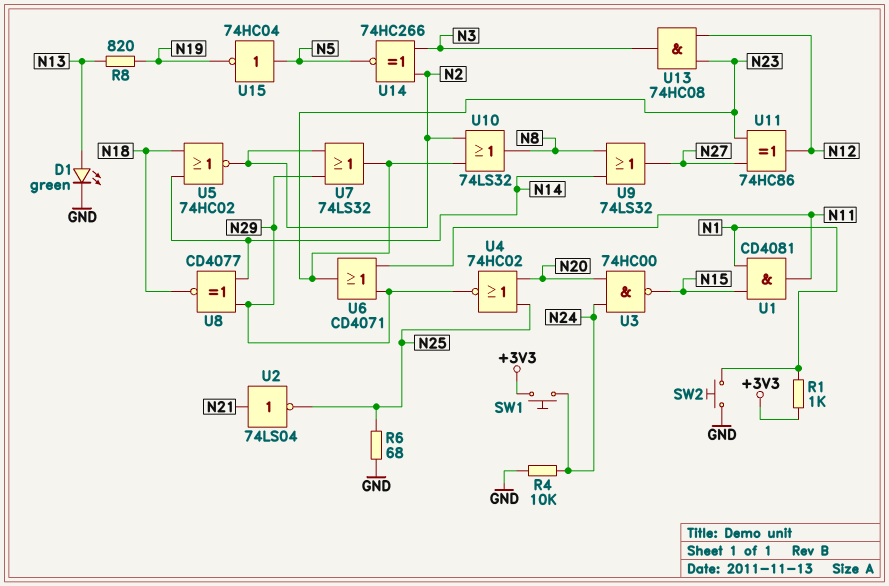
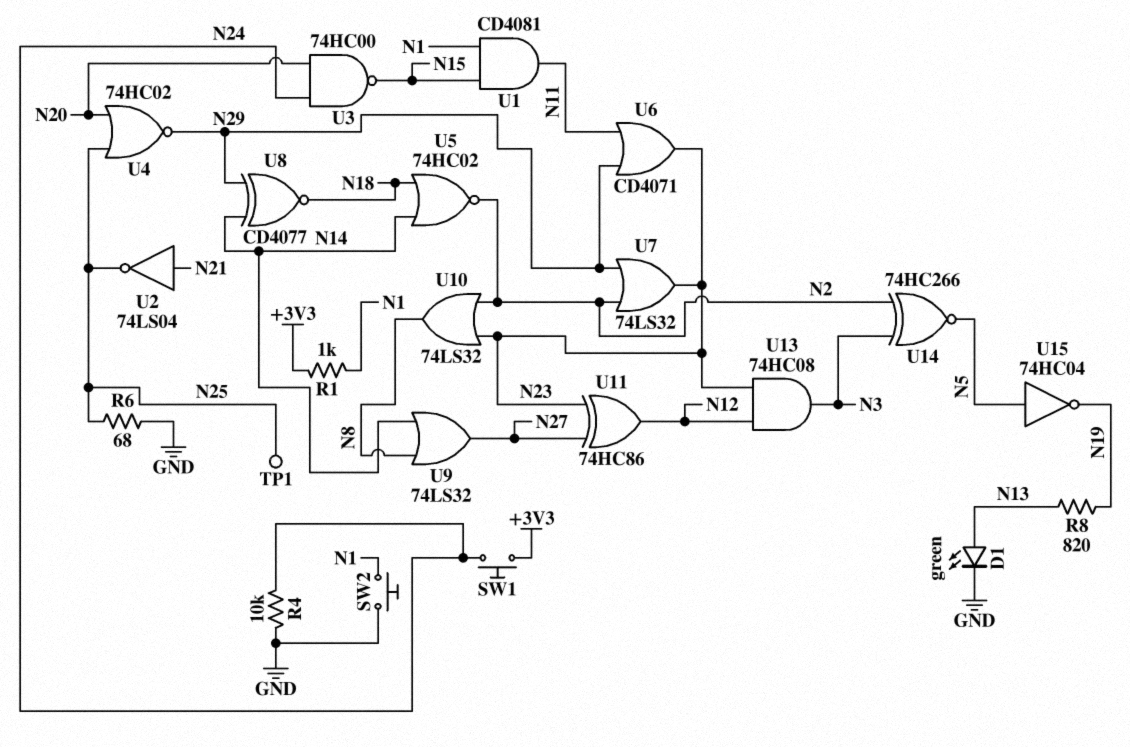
TP1: none -> test point (N25)

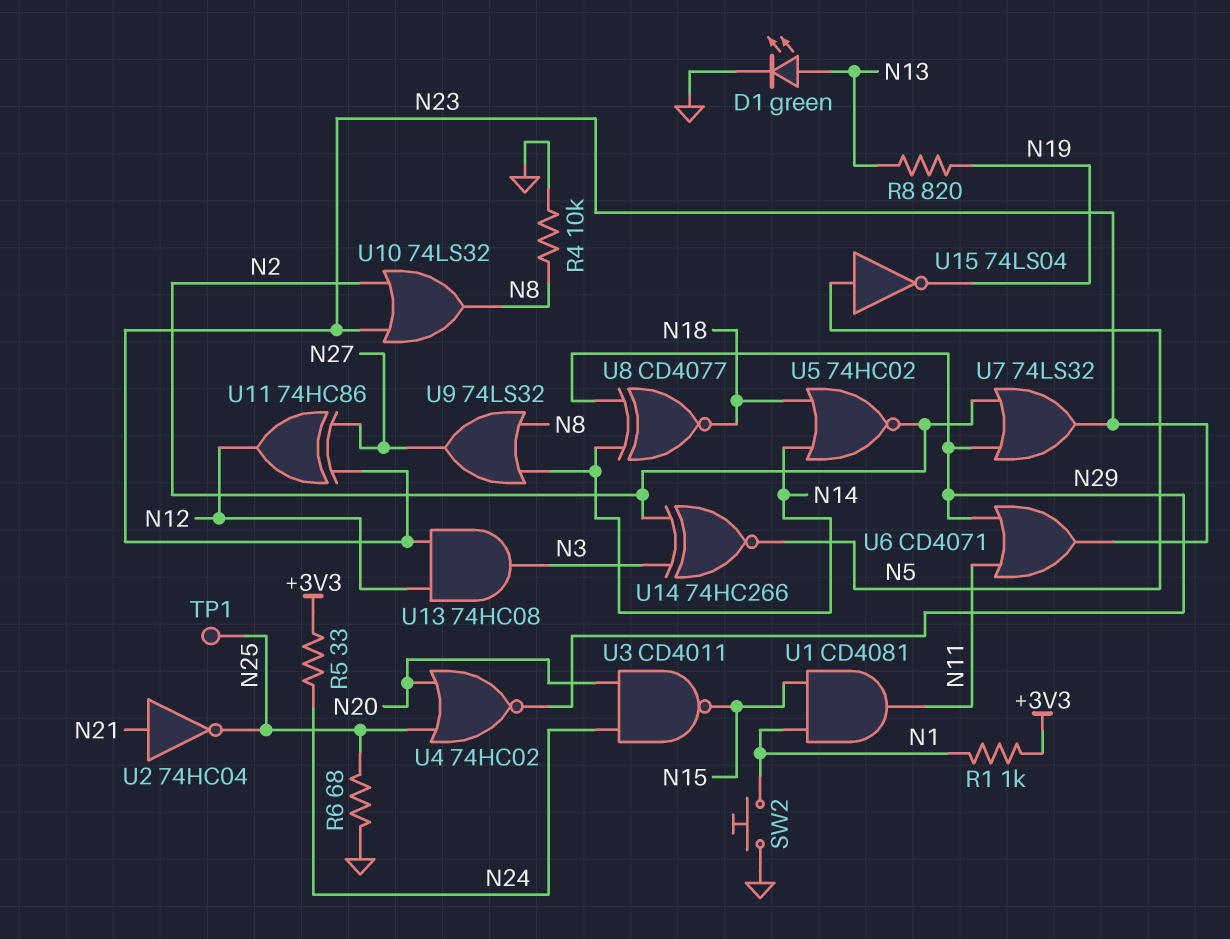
R4: 10k (GND, N24) -> 10k (GND, N8)
R5: none -> 33 (+3V3, N24)
SW1: button (+3V3, N24) -> none
U2: NOT 74LS04 (in N21, out N25) -> NOT 74HC04 (in N21, out N25)
U3: NAND 74HC00 (in N20, in N24, out N15) -> NAND CD4011 (in N20, in N24, out N15)
U15: NOT 74HC04 (in N5, out N19) -> NOT 74LS04 (in N5, out N19)

